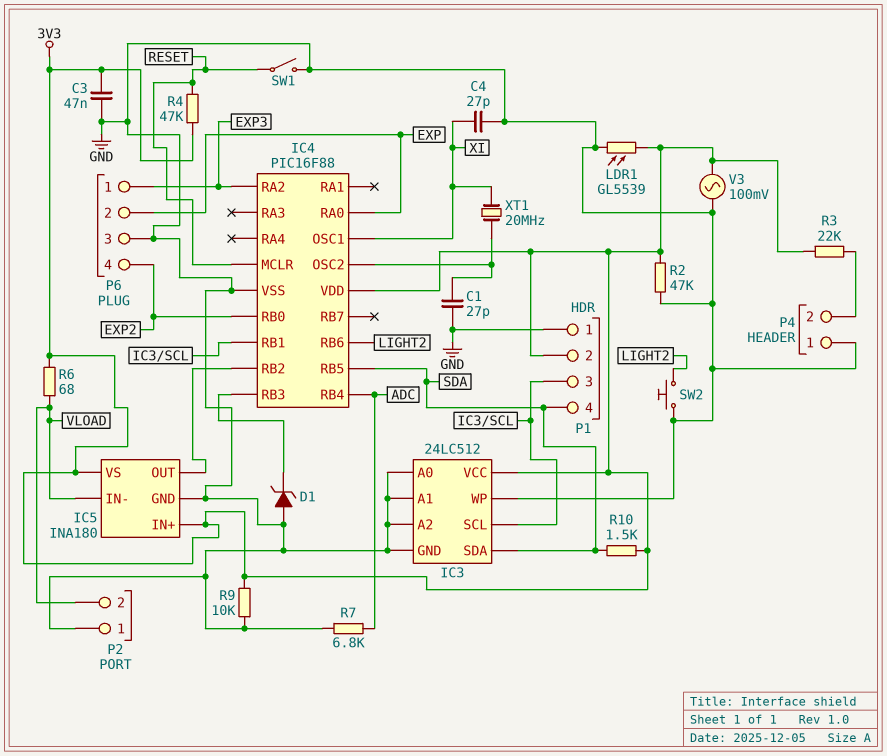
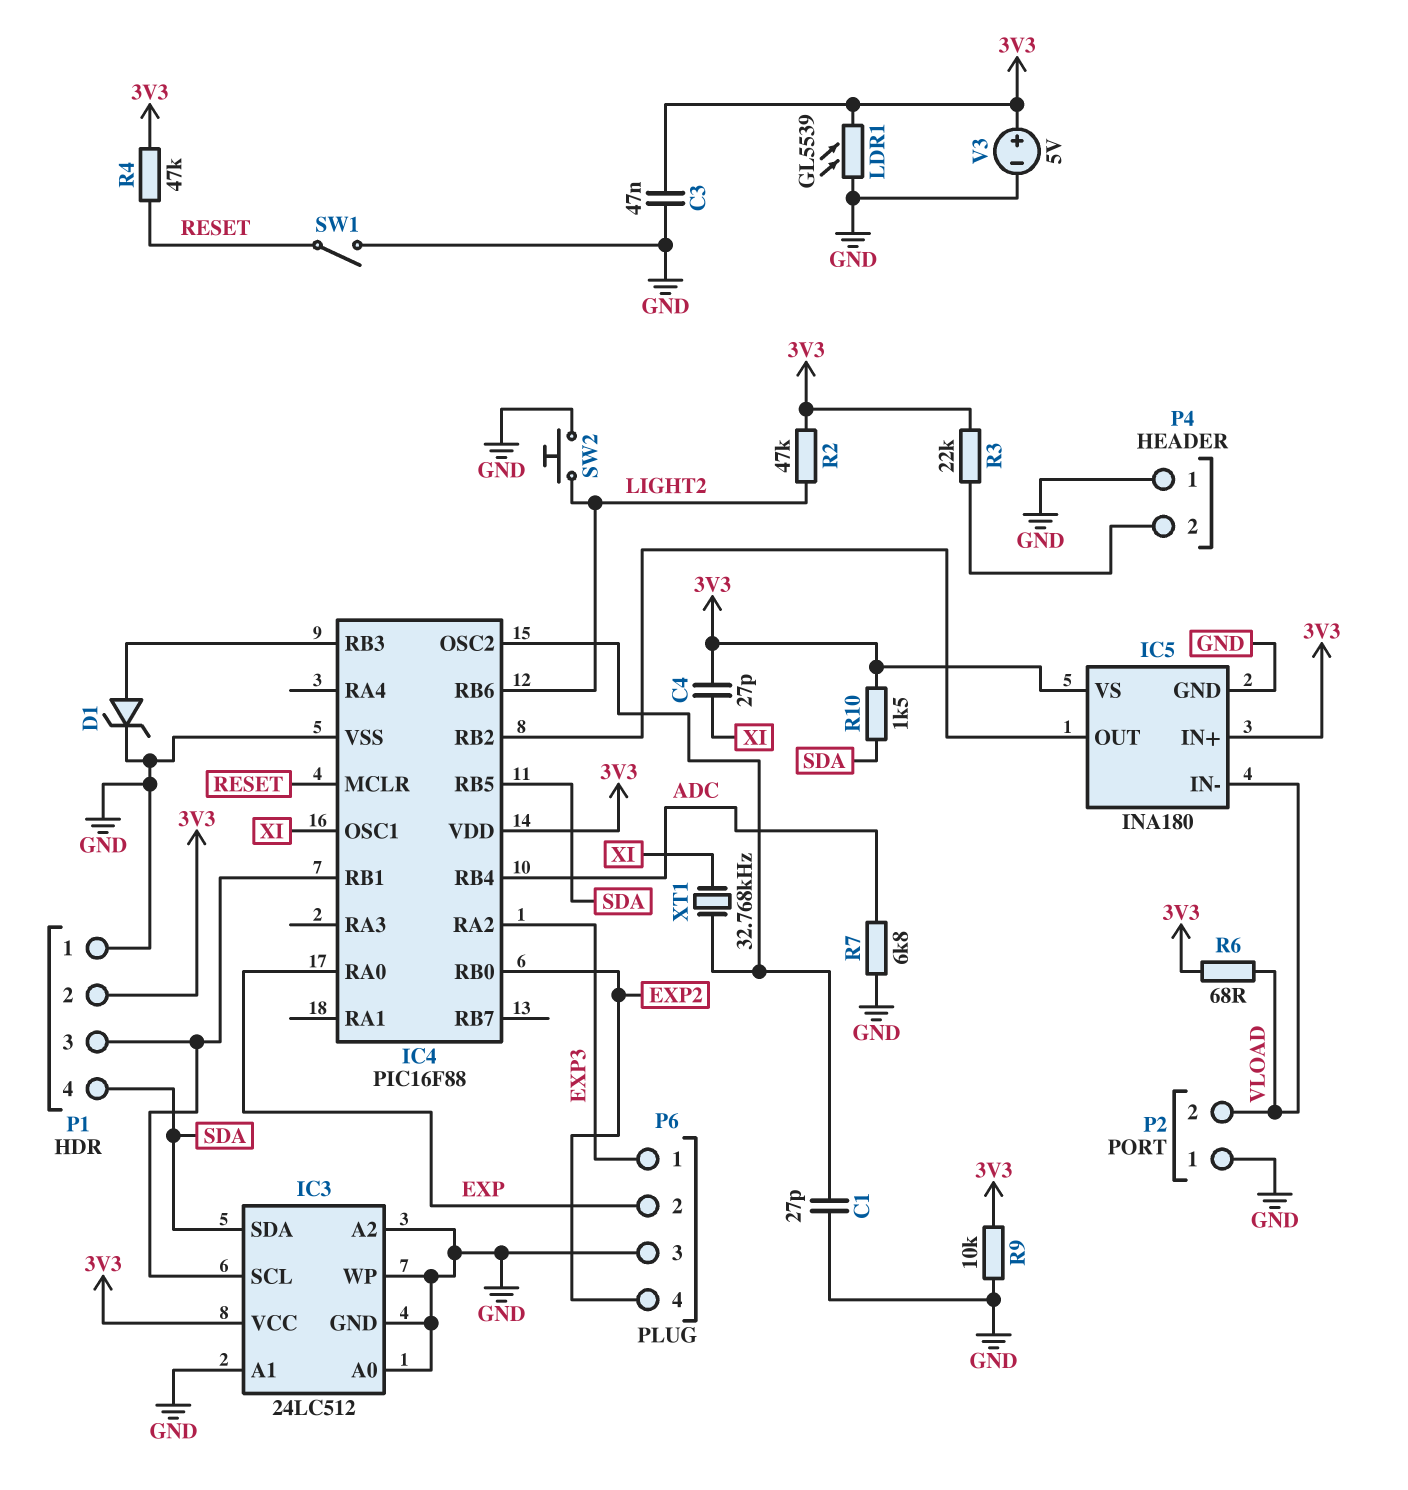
C4: 27pF (GND, XI) -> 27pF (3V3, XI)
D1: zener (A GND, K IC4/RB3) -> zener (A IC4/RB3, K GND)
R2: 47k (3V3, GND) -> 47k (3V3, LIGHT2)
V3: AC 100mV (3V3, GND) -> 5V (plus 3V3, minus GND)
XT1: 20MHz (IC4/OSC2, XI) -> 32.768kHz (IC4/OSC2, XI)

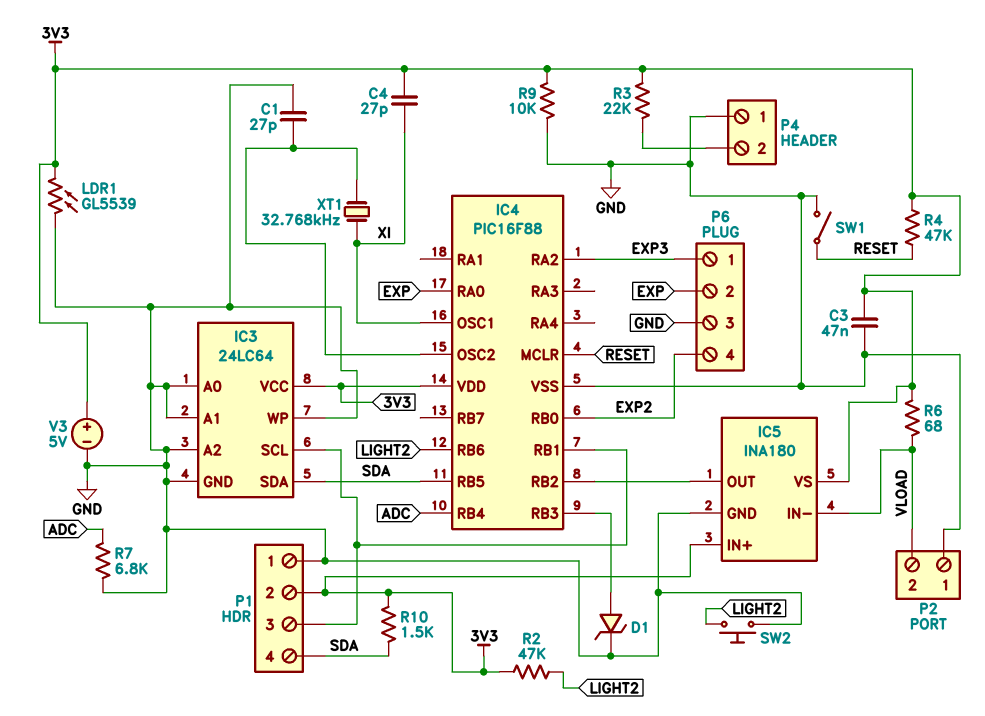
IC3: 24LC512 -> 24LC64

